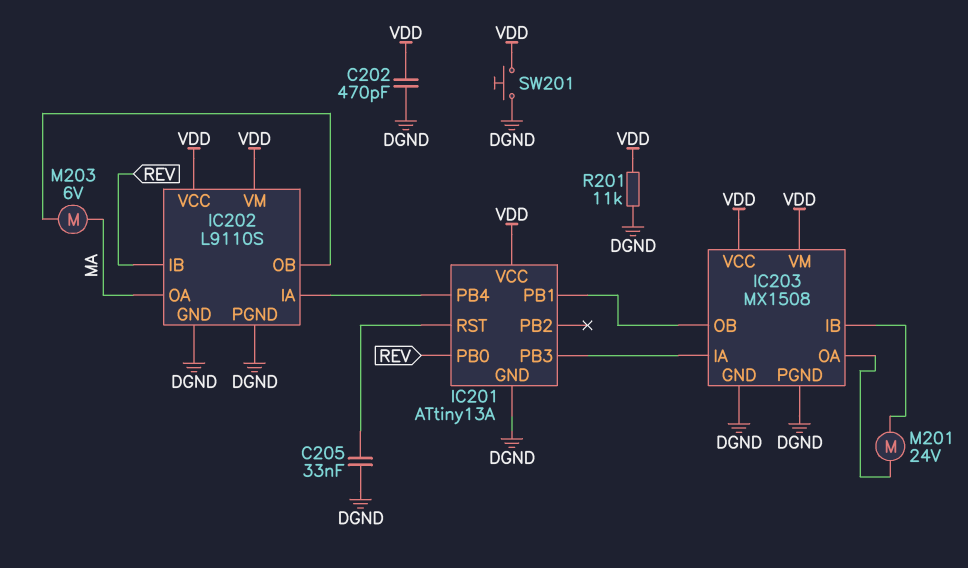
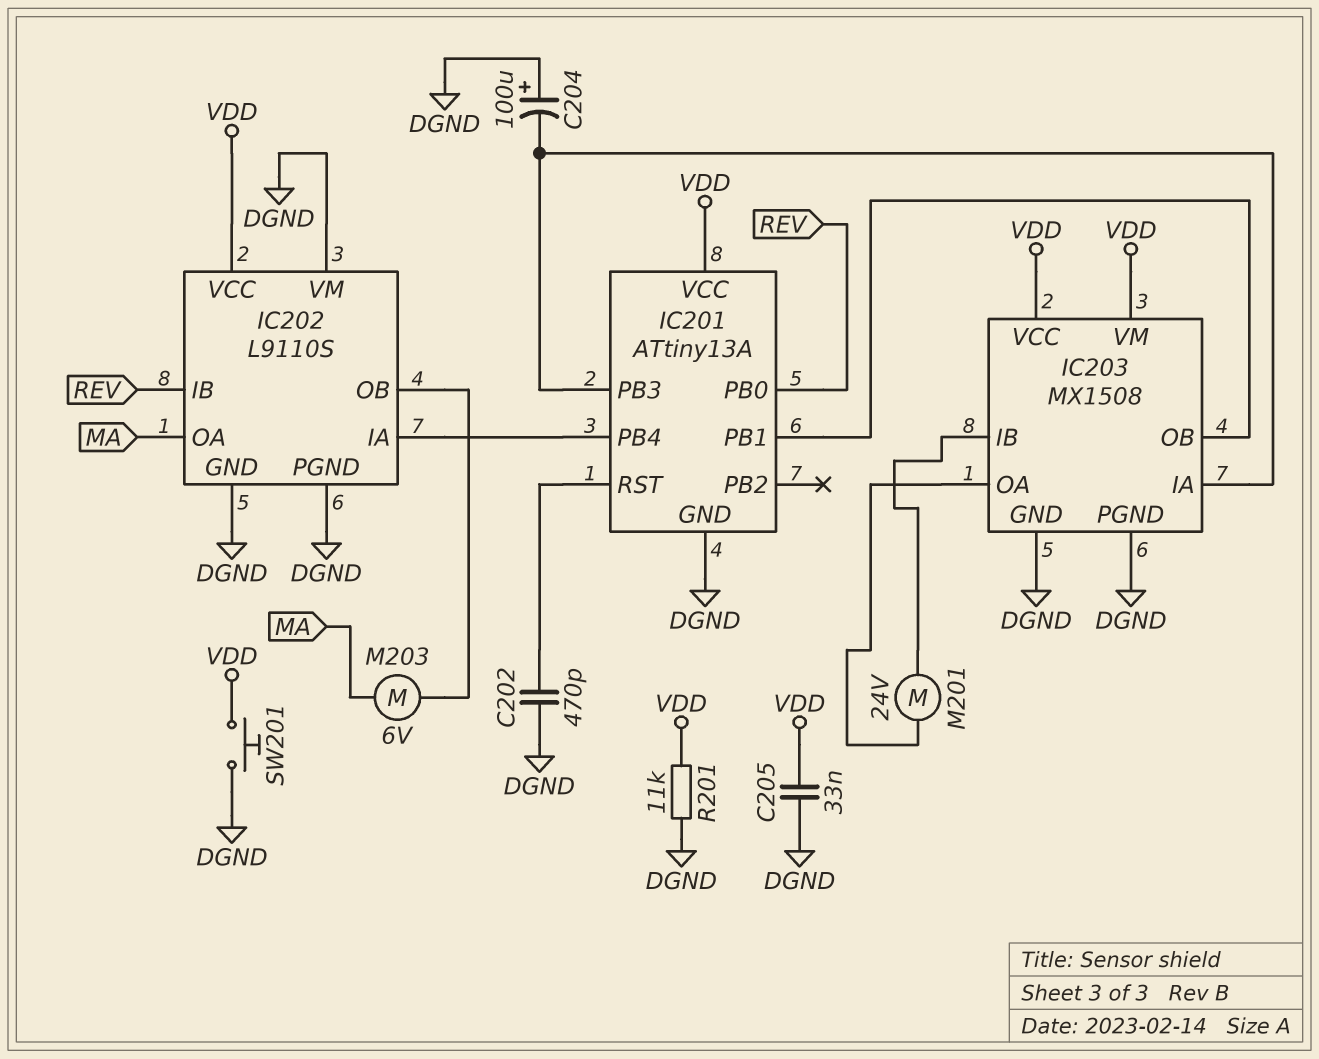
C202: 470pF (DGND, VDD) -> 470pF (DGND, IC201/RST)
C204: none -> 100uF (plus DGND, minus IC201/PB3)
C205: 33nF (DGND, IC201/RST) -> 33nF (DGND, VDD)
IC202 pin VM: VDD -> DGND

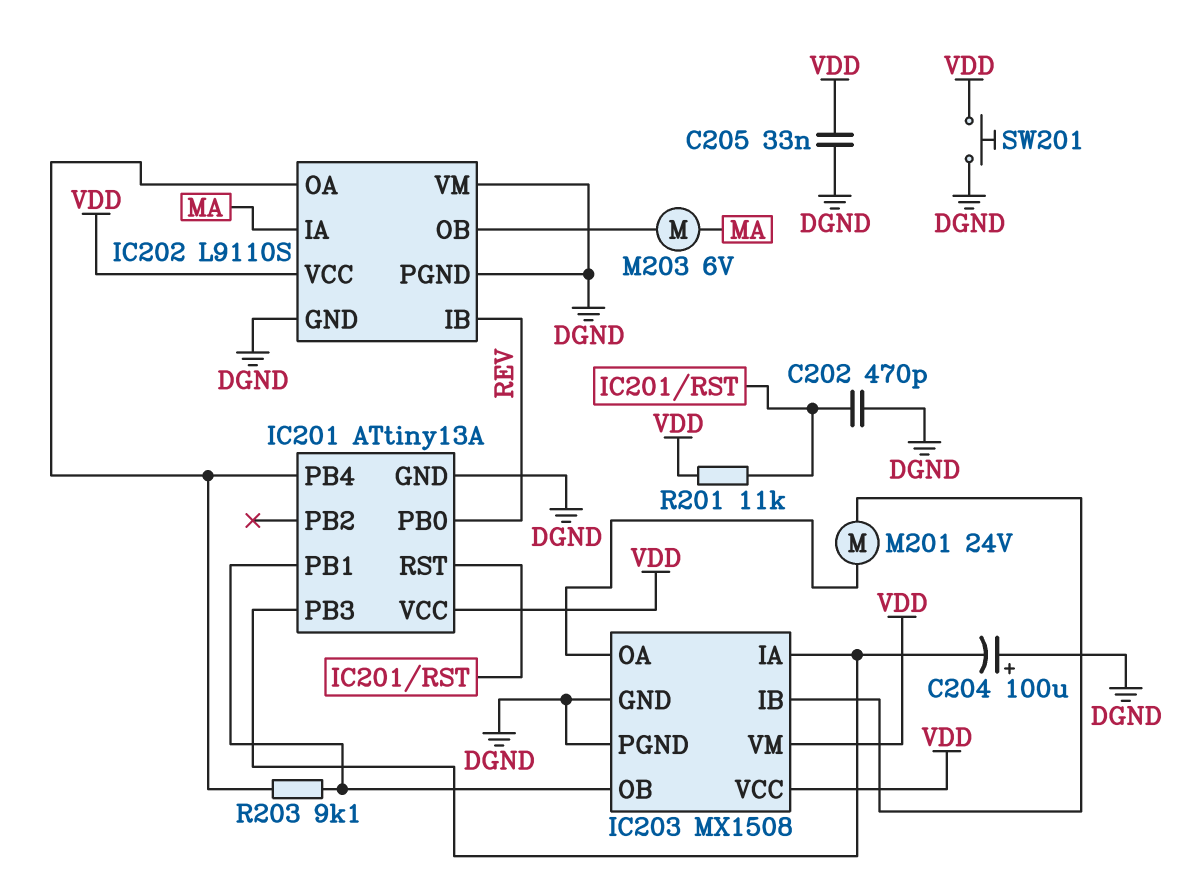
IC202 pin IA: IC201/PB4 -> MA
IC202 pin OA: MA -> IC201/PB4
R201: 11k (DGND, VDD) -> 11k (IC201/RST, VDD)
R203: none -> 9.1k (IC201/PB1, IC201/PB4)

